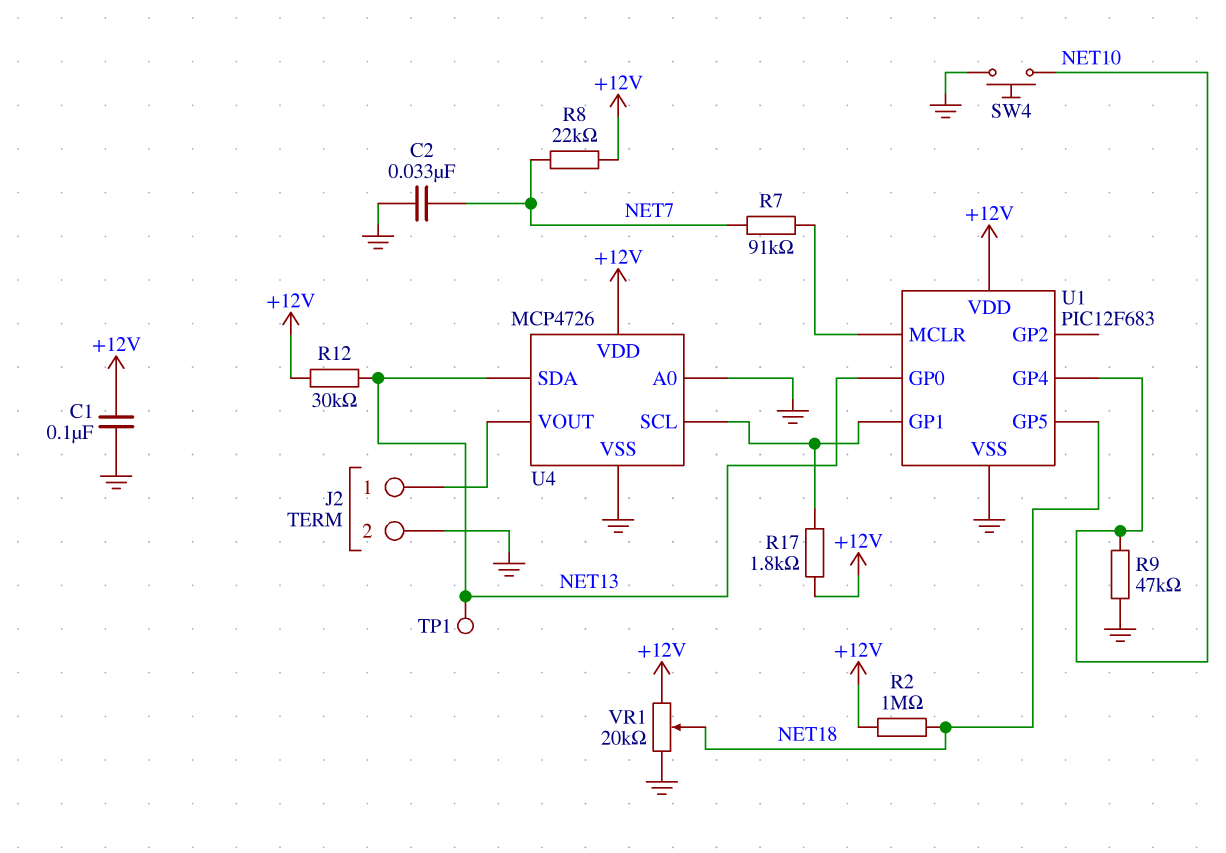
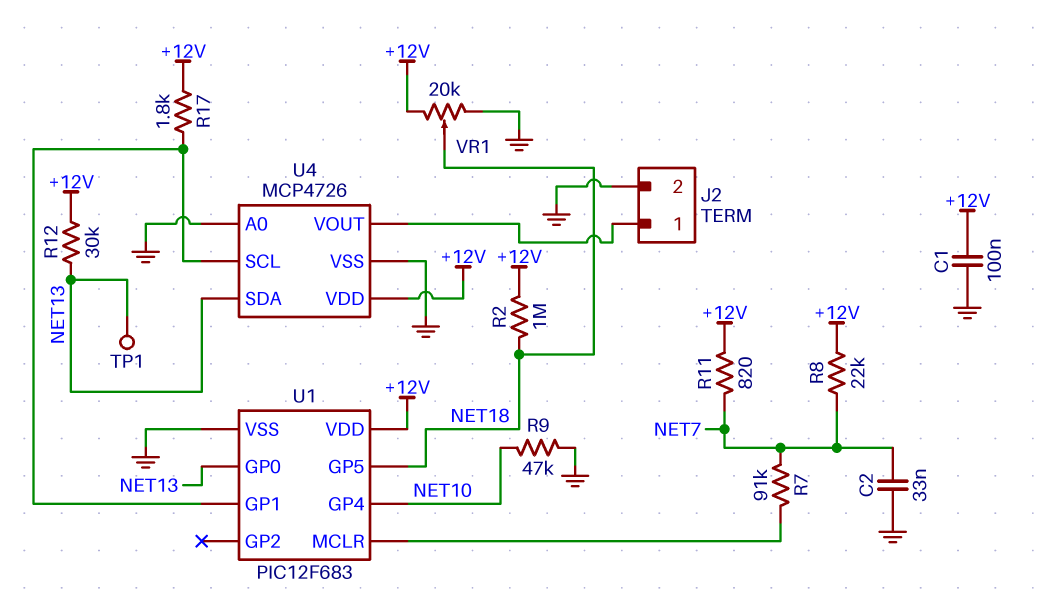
R11: none -> 820 (+12V, NET7)
SW4: button (GND, NET10) -> none

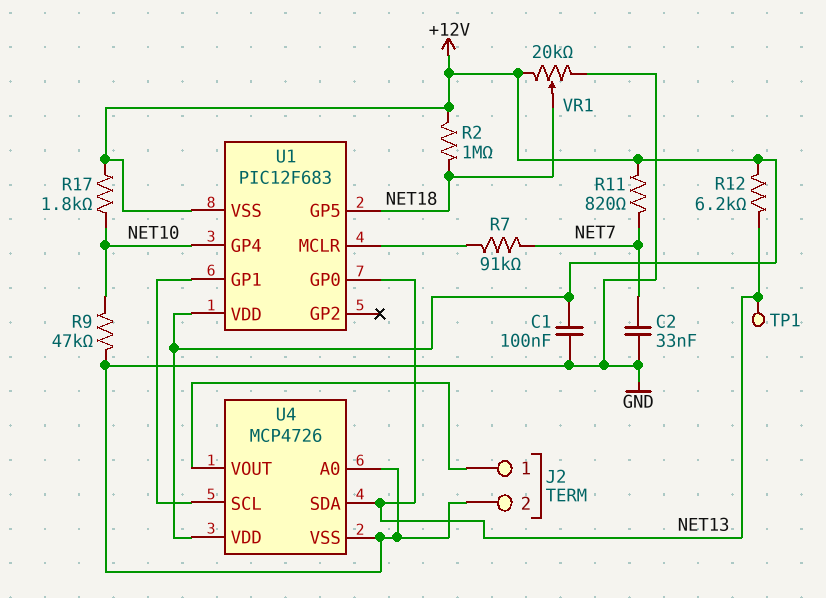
R8: 22k (+12V, NET7) -> none
R12: 30k (+12V, NET13) -> 6.2k (+12V, NET13)
R17: 1.8k (+12V, U1/GP1) -> 1.8k (+12V, NET10)
U1 pin VSS: GND -> +12V

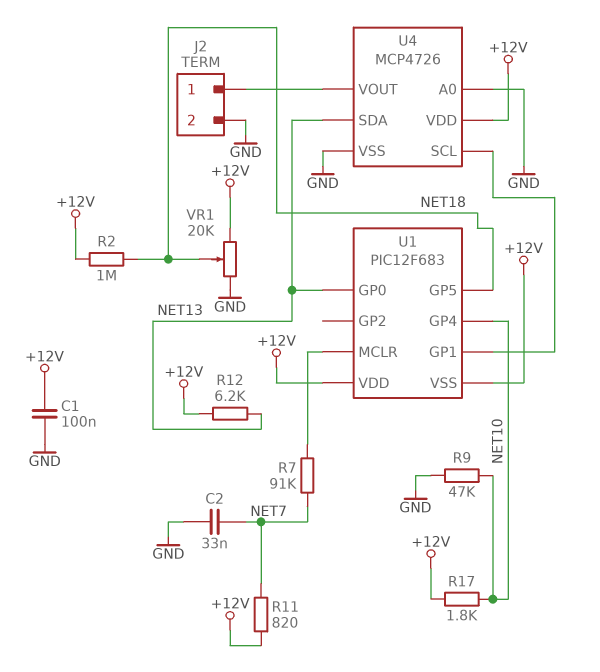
TP1: test point (NET13) -> none

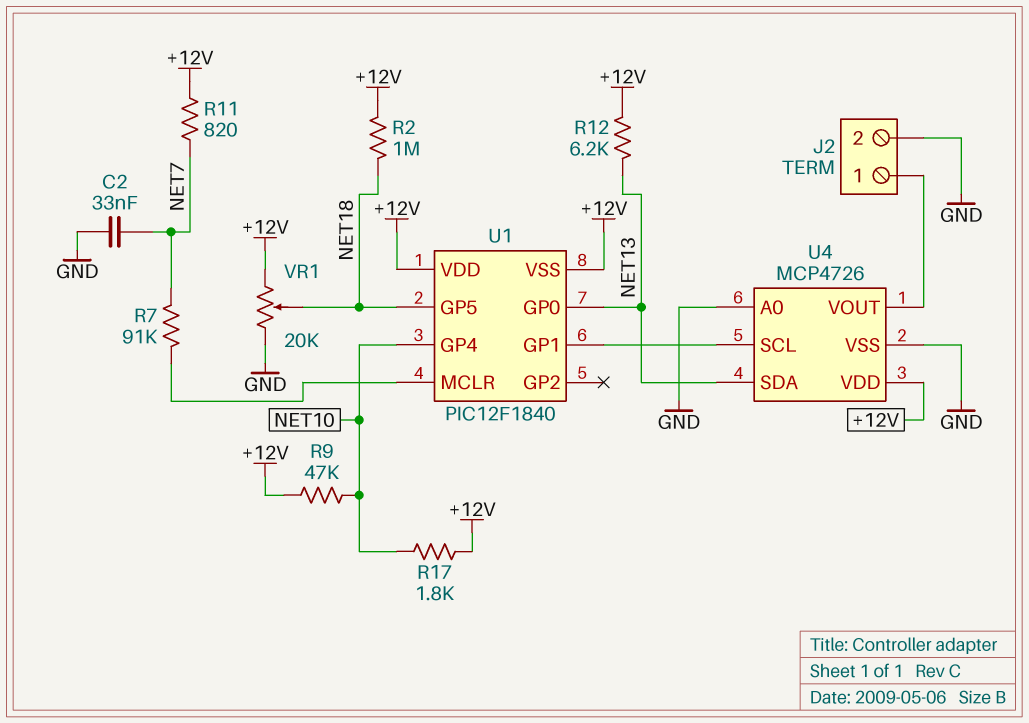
C1: 100nF (+12V, GND) -> none
R9: 47k (GND, NET10) -> 47k (+12V, NET10)
U1: PIC12F683 -> PIC12F1840

